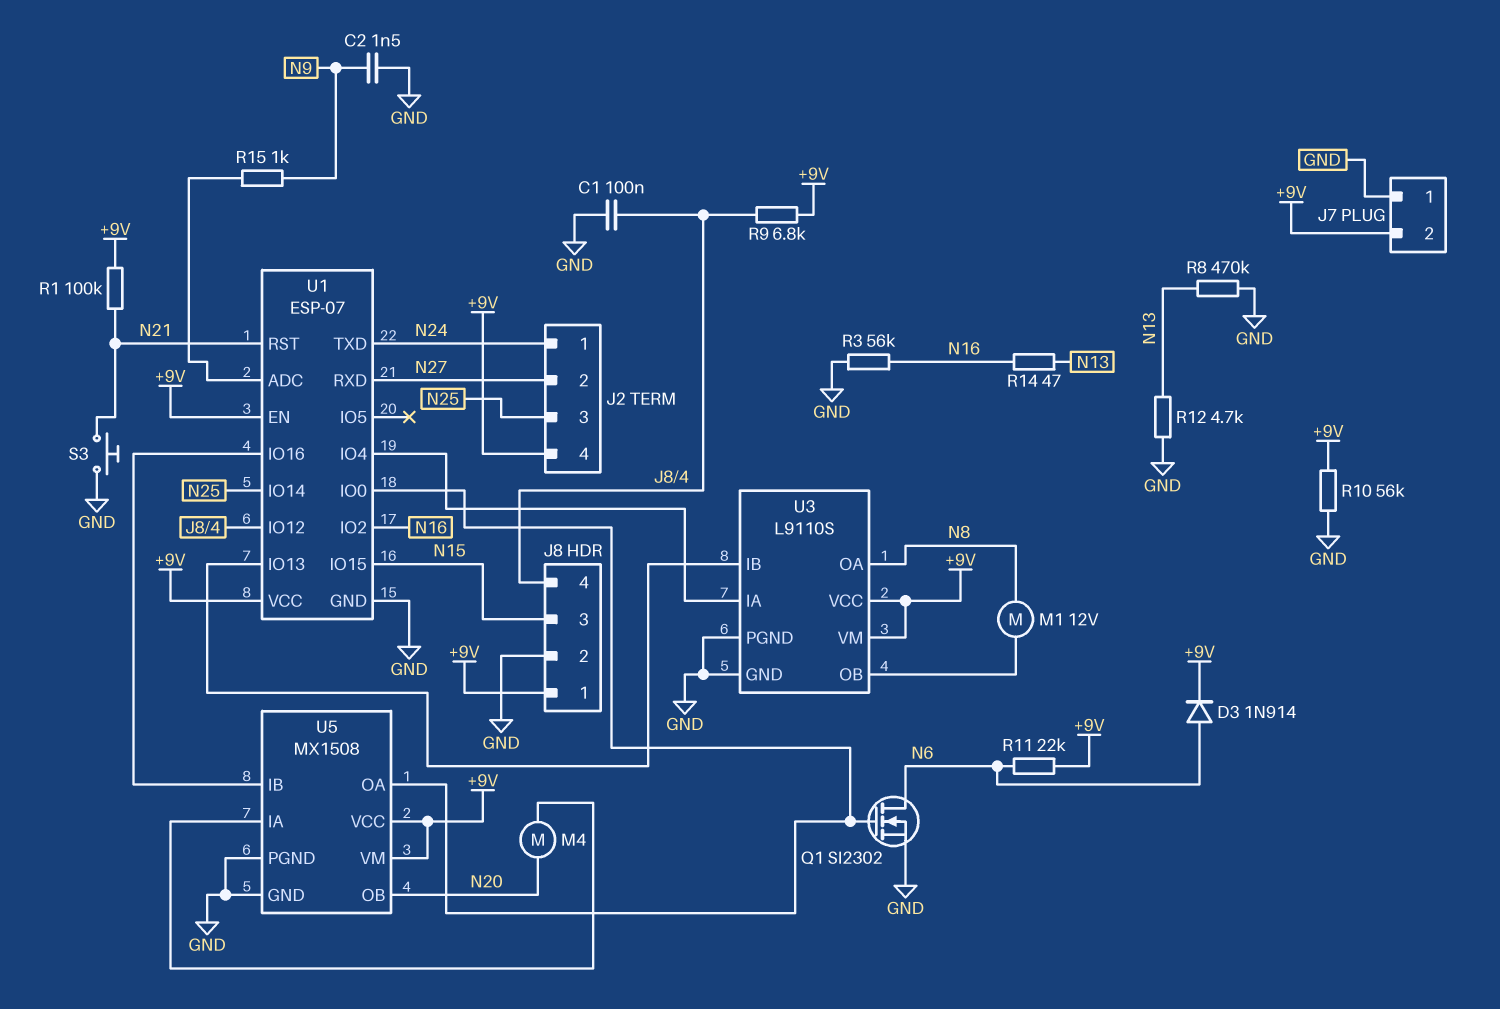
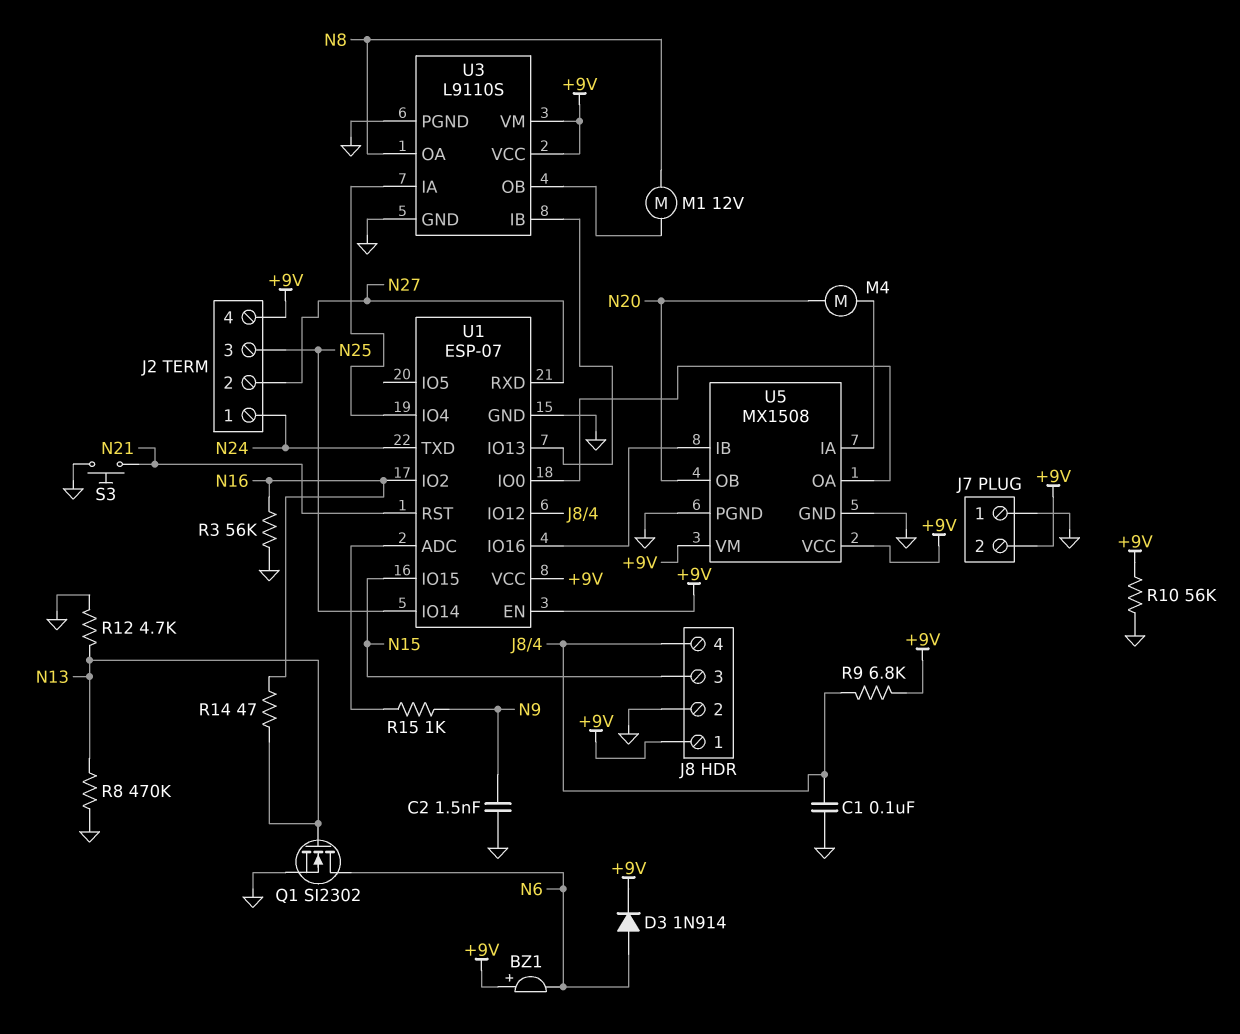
BZ1: none -> buzzer (plus +9V, minus N6)
Q1: NMOS SI2302 (G U1/IO0, D N6, S GND) -> NMOS SI2302 (G N13, D N6, S GND)
R1: 100k (+9V, N21) -> none
R11: 22k (+9V, N6) -> none

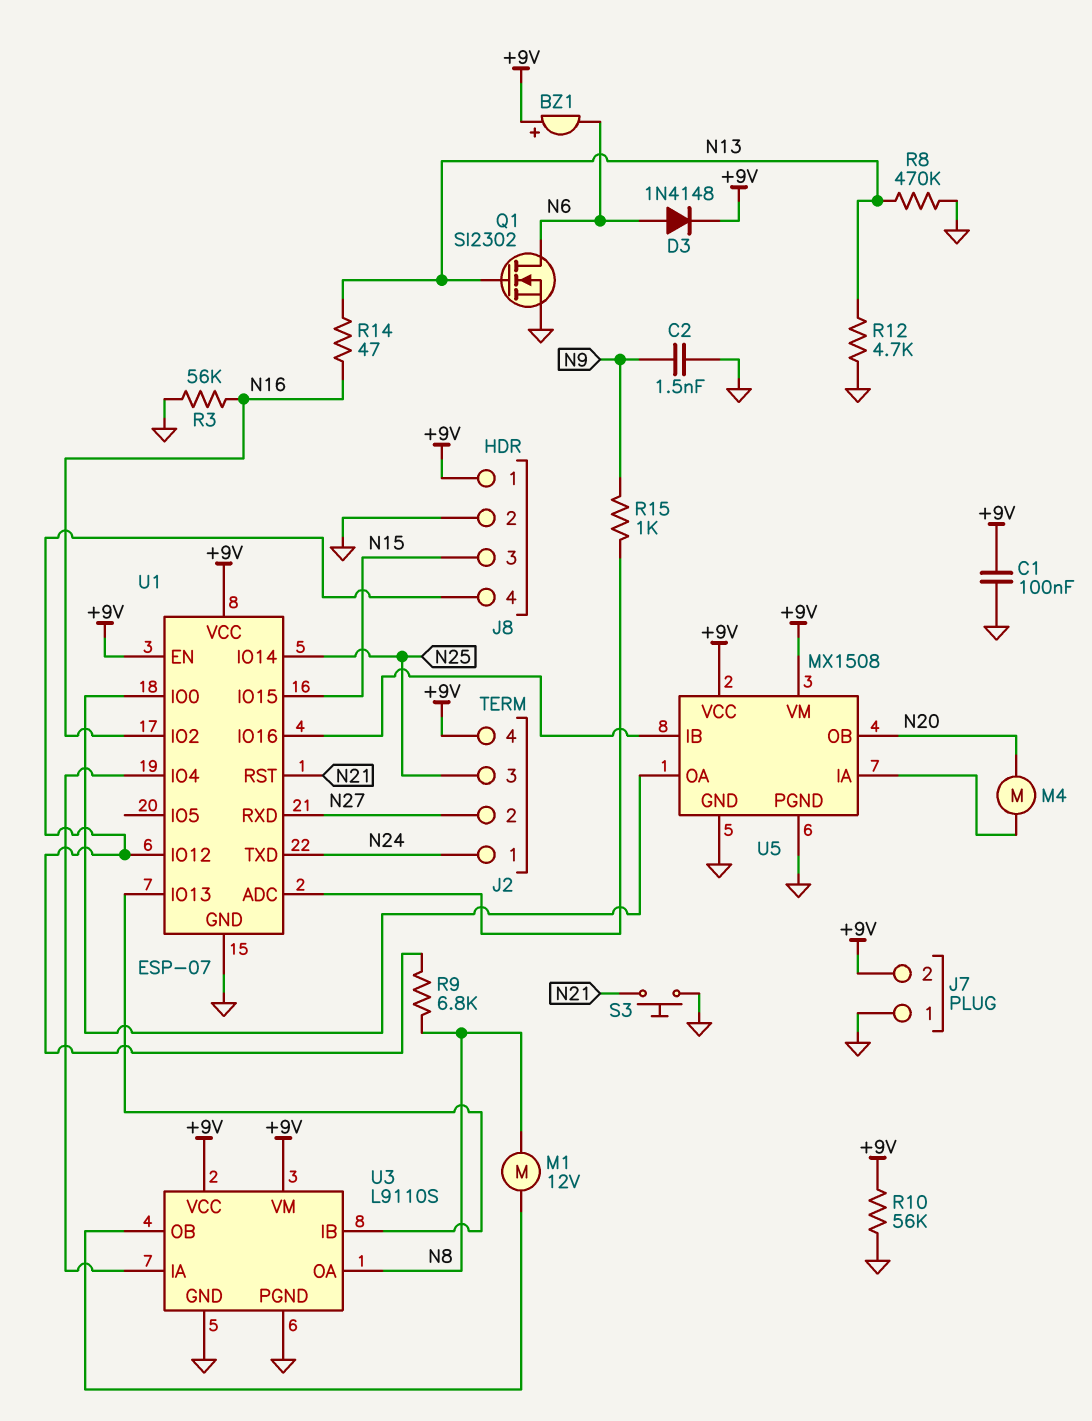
C1: 100nF (GND, J8/4) -> 100nF (+9V, GND)
D3: diode 1N914 (A N6, K +9V) -> diode 1N4148 (A N6, K +9V)
R9: 6.8k (+9V, J8/4) -> 6.8k (J8/4, N8)

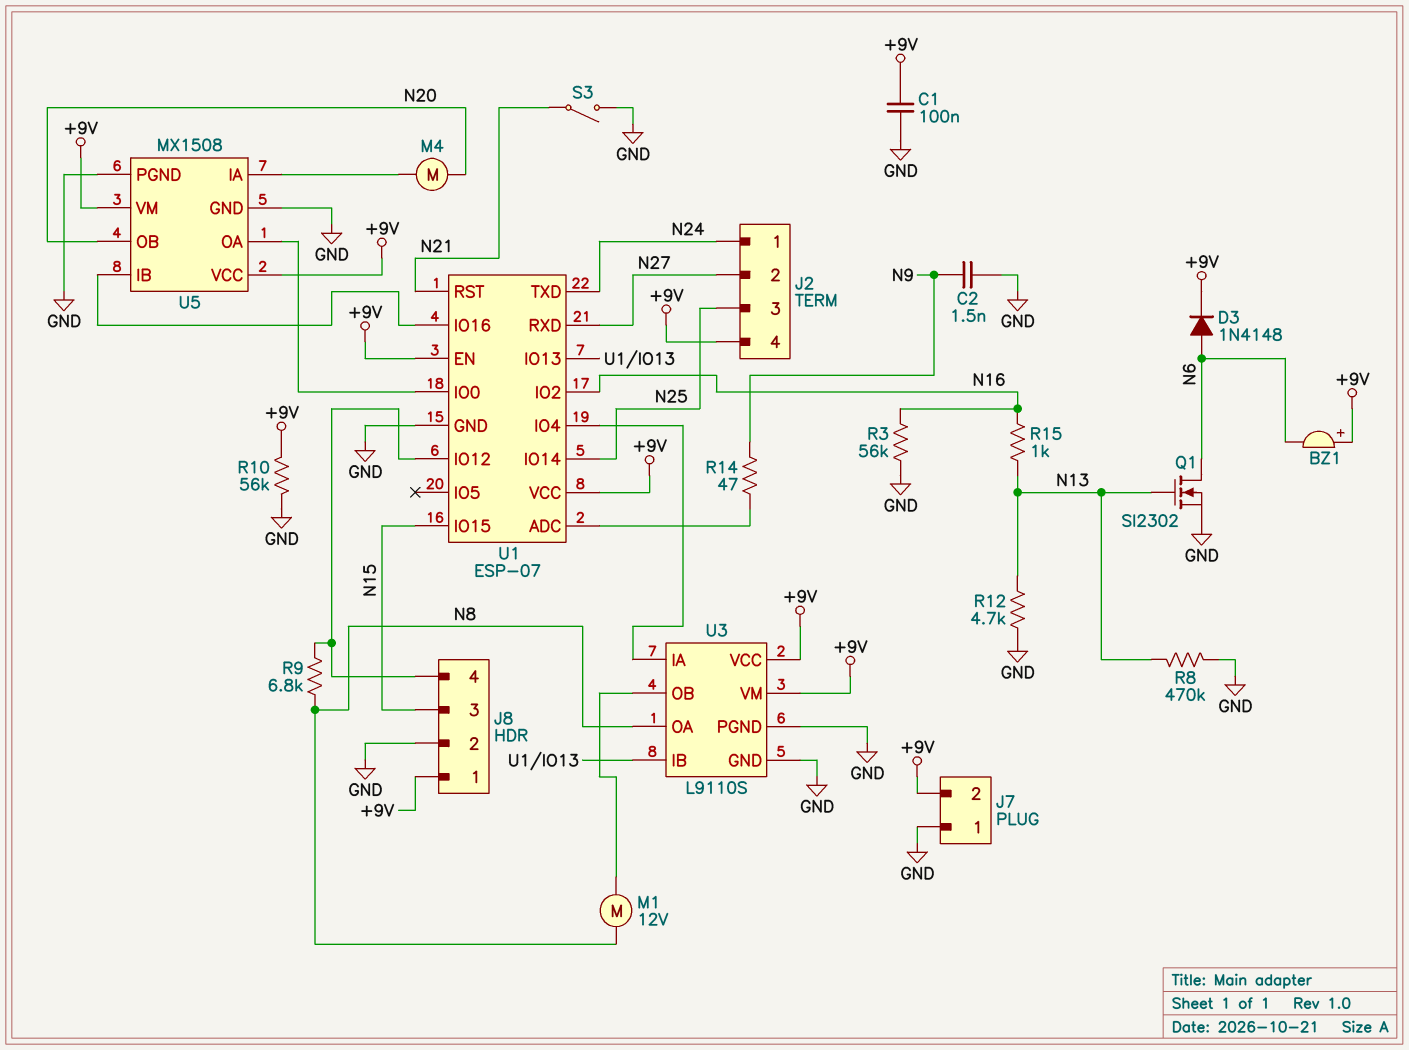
R14: 47 (N13, N16) -> 47 (N9, U1/ADC)
R15: 1k (N9, U1/ADC) -> 1k (N13, N16)
S3: button (GND, N21) -> switch (GND, N21)

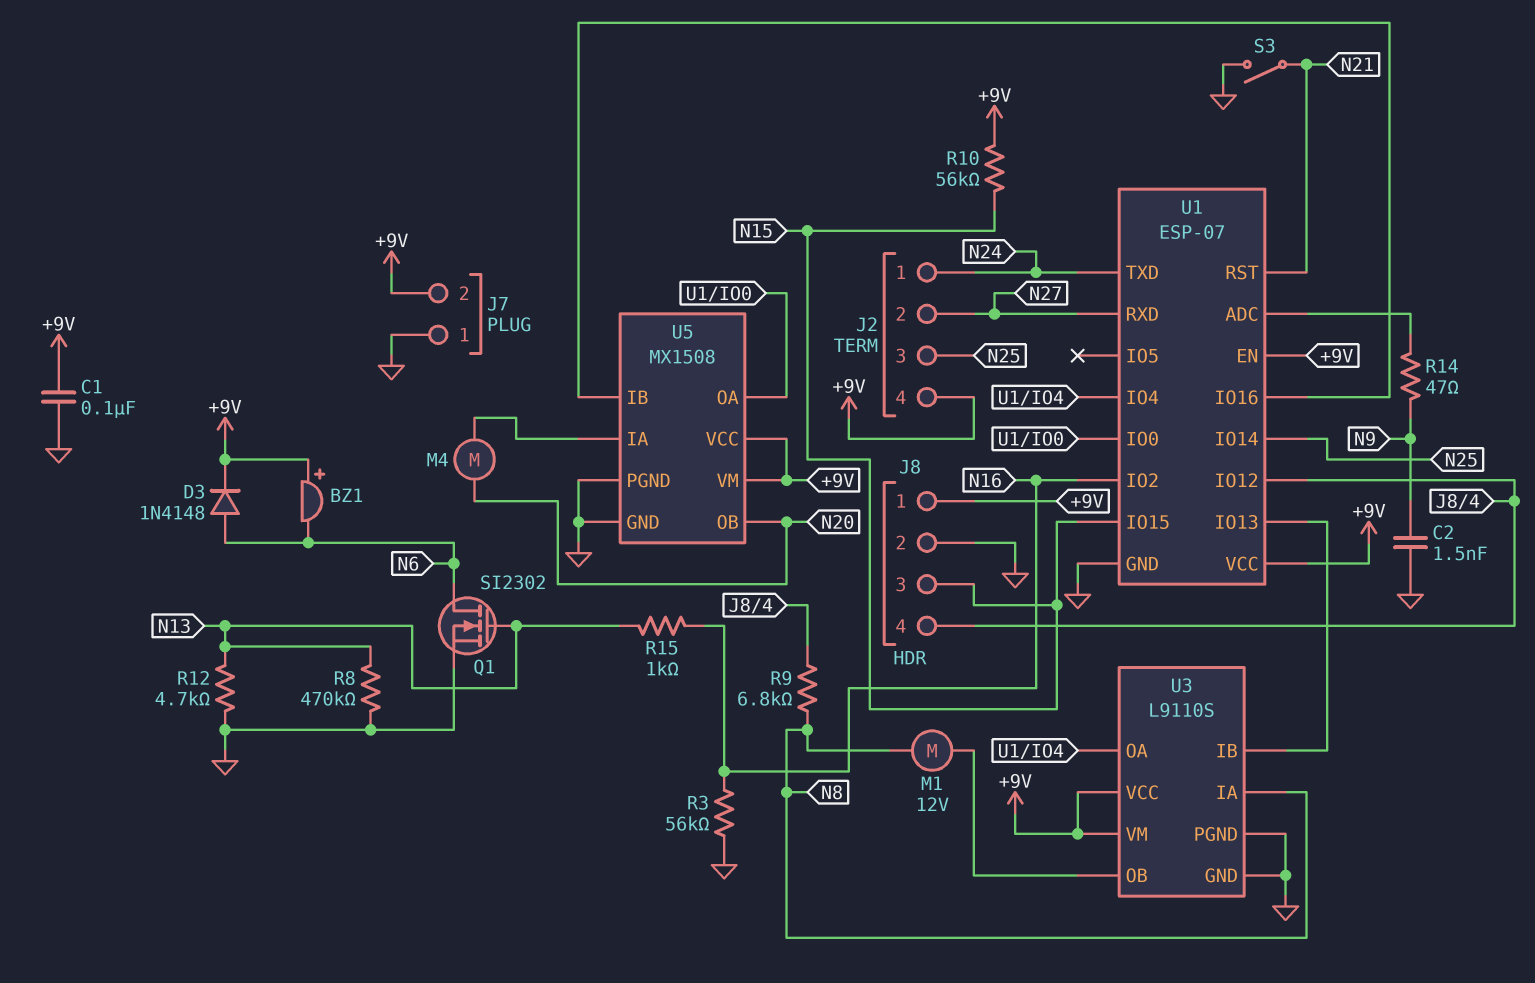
R10: 56k (+9V, GND) -> 56k (+9V, N15)
U3 pin IA: U1/IO4 -> N8
U3 pin OA: N8 -> U1/IO4

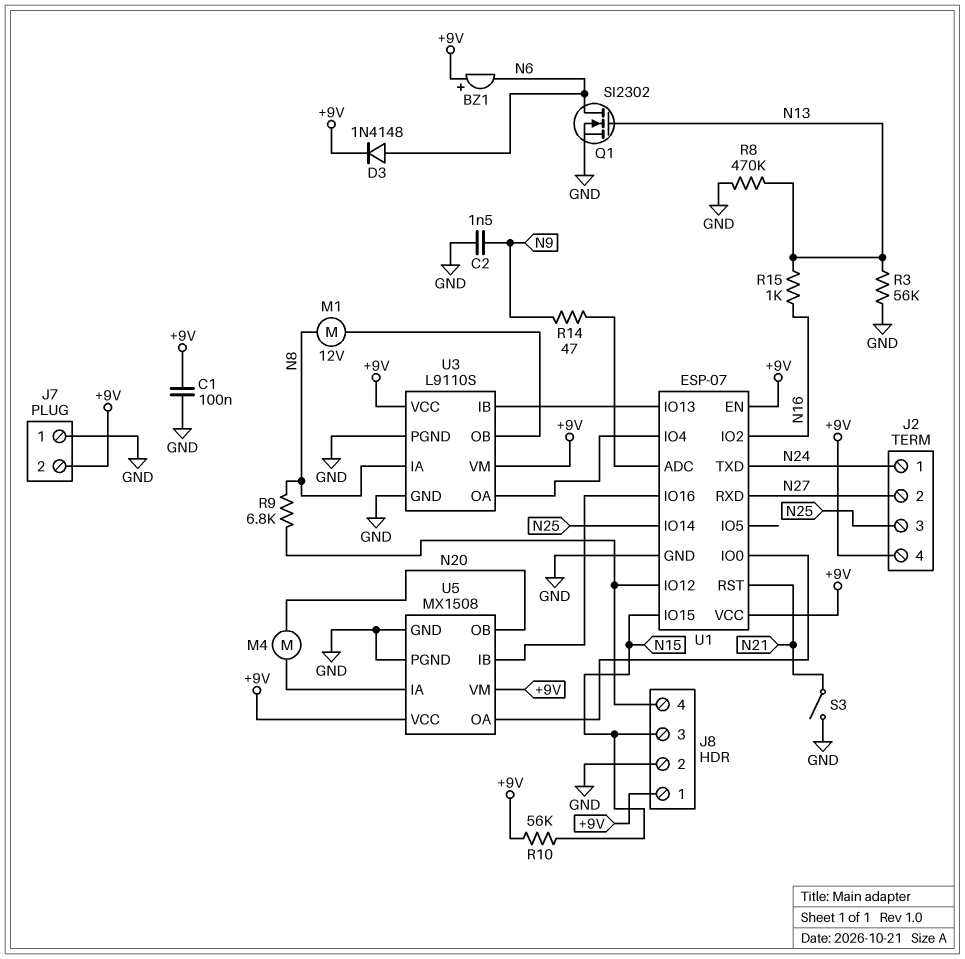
R3: 56k (GND, N16) -> 56k (GND, N13)
R12: 4.7k (GND, N13) -> none

